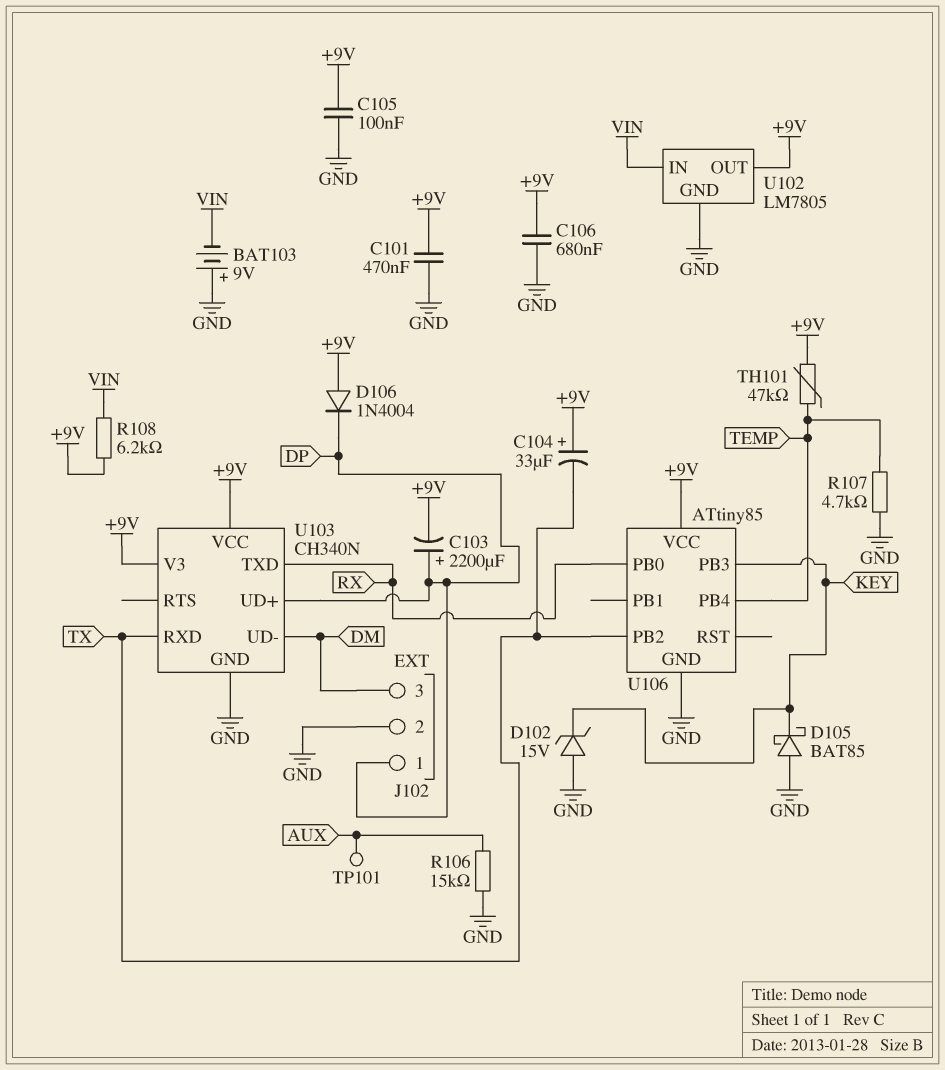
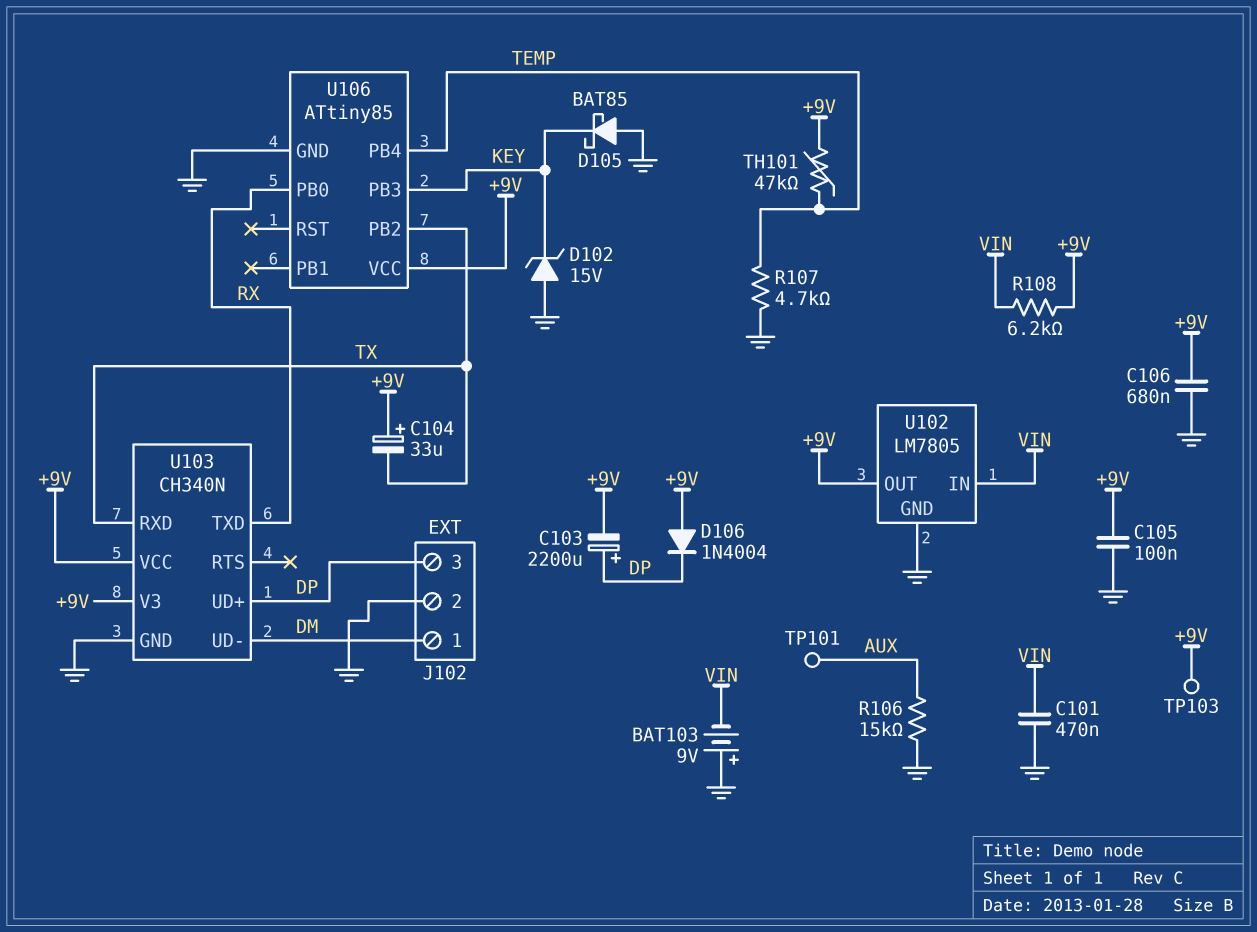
C101: 470nF (+9V, GND) -> 470nF (GND, VIN)
J102 pin 1: DP -> DM
J102 pin 3: DM -> DP
TP103: none -> test point (+9V)

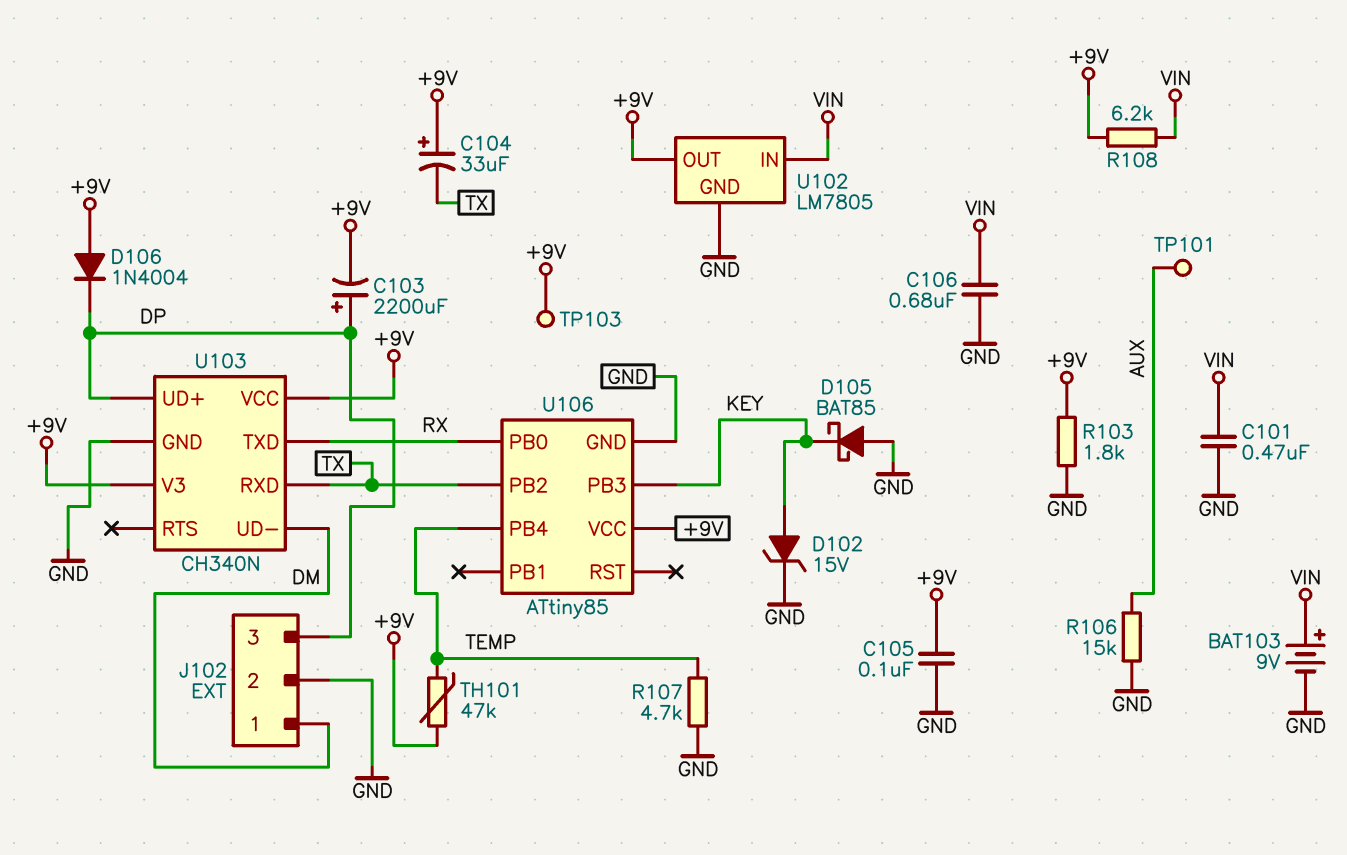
BAT103: 9V (plus GND, minus VIN) -> 9V (plus VIN, minus GND)
C106: 680nF (+9V, GND) -> 680nF (GND, VIN)
D102: zener 15V (A GND, K KEY) -> zener 15V (A KEY, K GND)
R103: none -> 1.8k (+9V, GND)

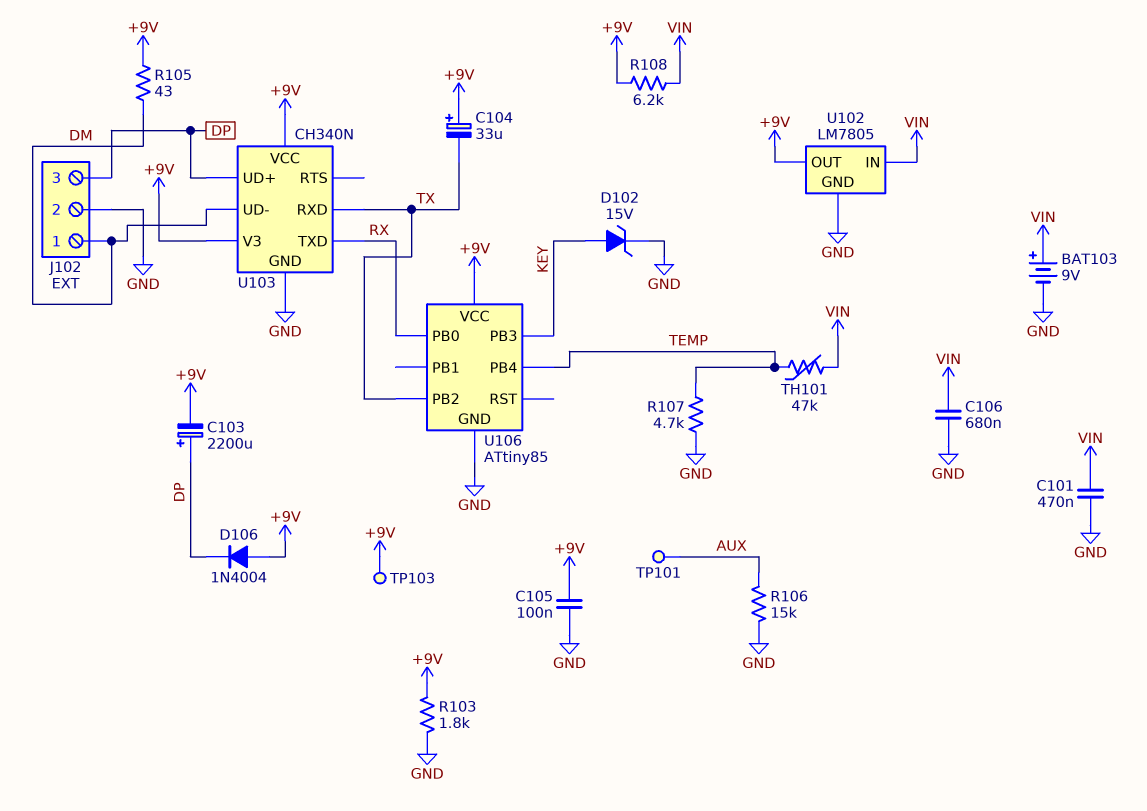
D105: schottky BAT85 (A GND, K KEY) -> none
R105: none -> 43 (+9V, DM)
TH101: 47k (+9V, TEMP) -> 47k (TEMP, VIN)

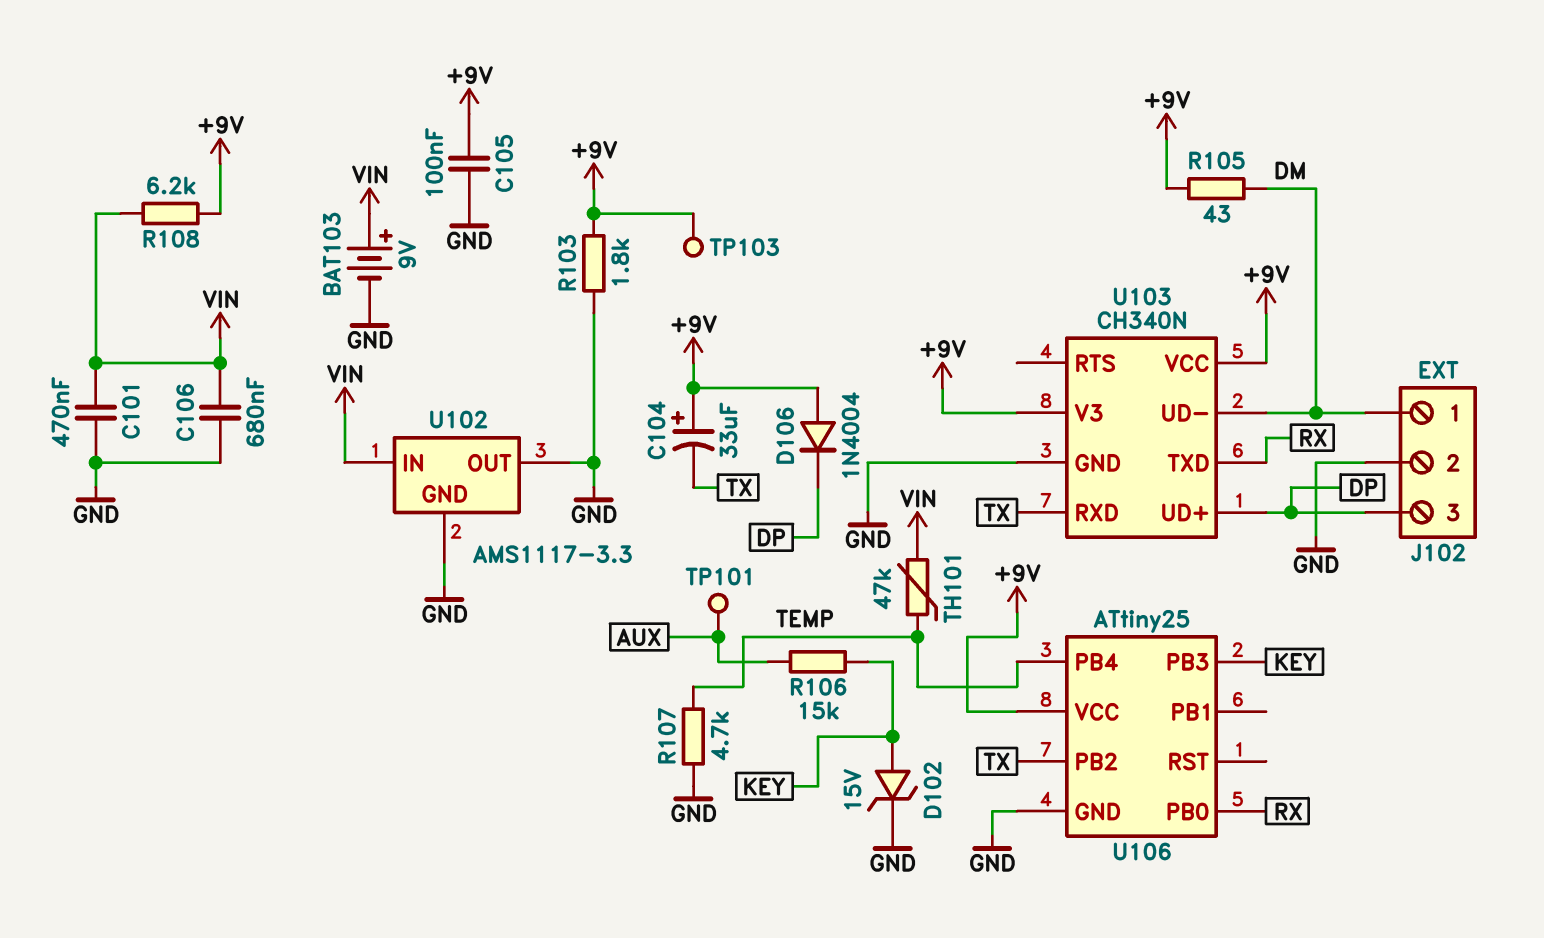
C103: 2200uF (plus DP, minus +9V) -> none
R106: 15k (AUX, GND) -> 15k (AUX, KEY)
U102: LM7805 -> AMS1117-3.3
U102 pin OUT: +9V -> GND
U106: ATtiny85 -> ATtiny25

